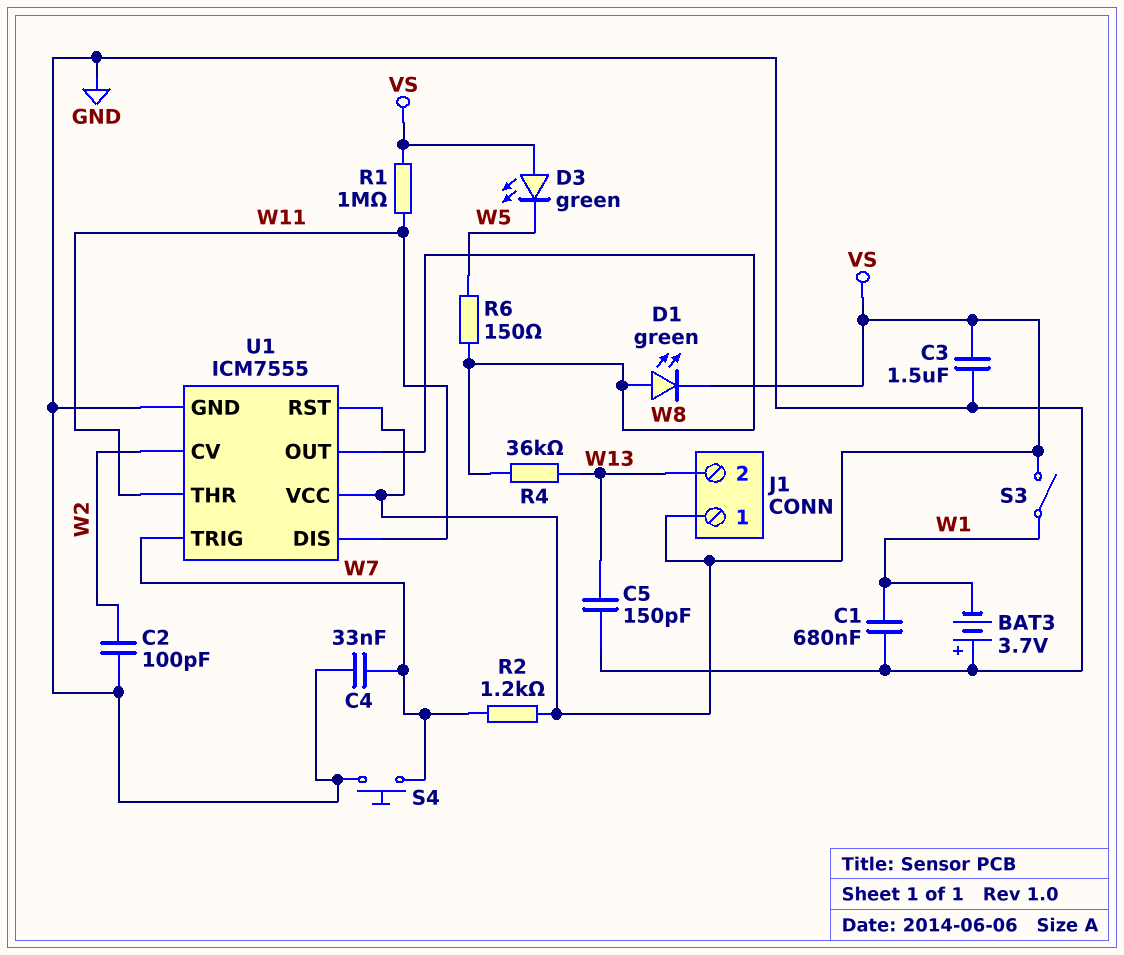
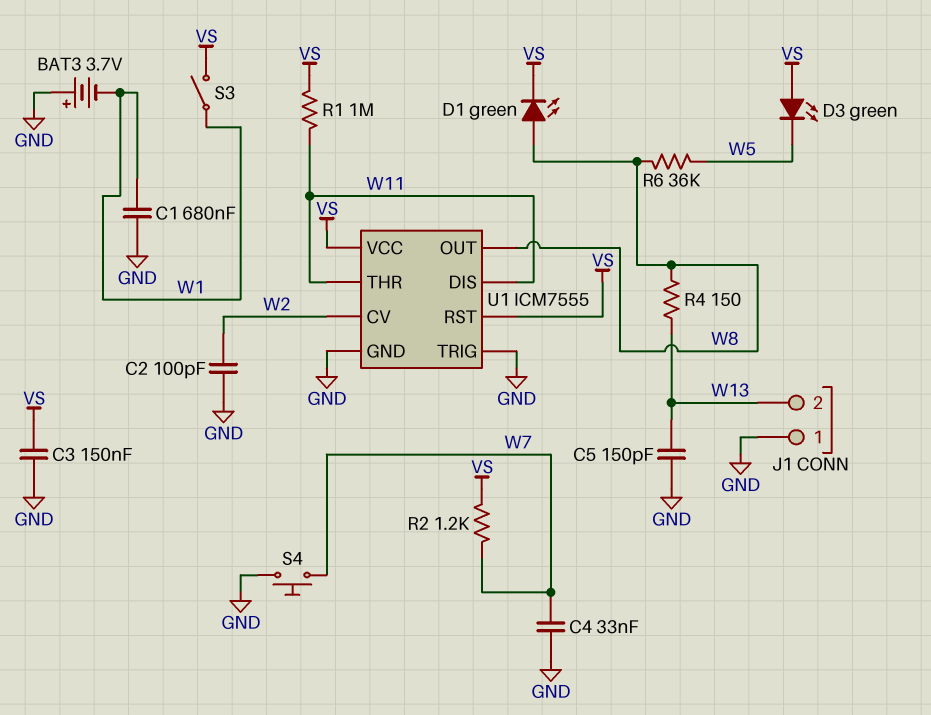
C3: 1.5uF (GND, VS) -> 150nF (GND, VS)
J1 pin 1: VS -> GND
R4: 36k (W8, W13) -> 150 (W8, W13)
R6: 150 (W5, W8) -> 36k (W5, W8)
U1 pin TRIG: W7 -> GND

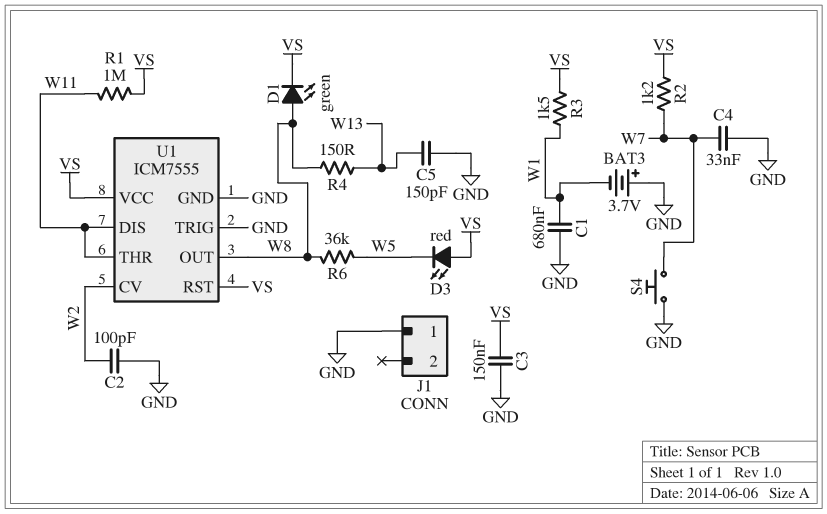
D3: LED green (A VS, K W5) -> LED red (A VS, K W5)
J1 pin 2: W13 -> none
R3: none -> 1.5k (VS, W1)
S3: switch (VS, W1) -> none

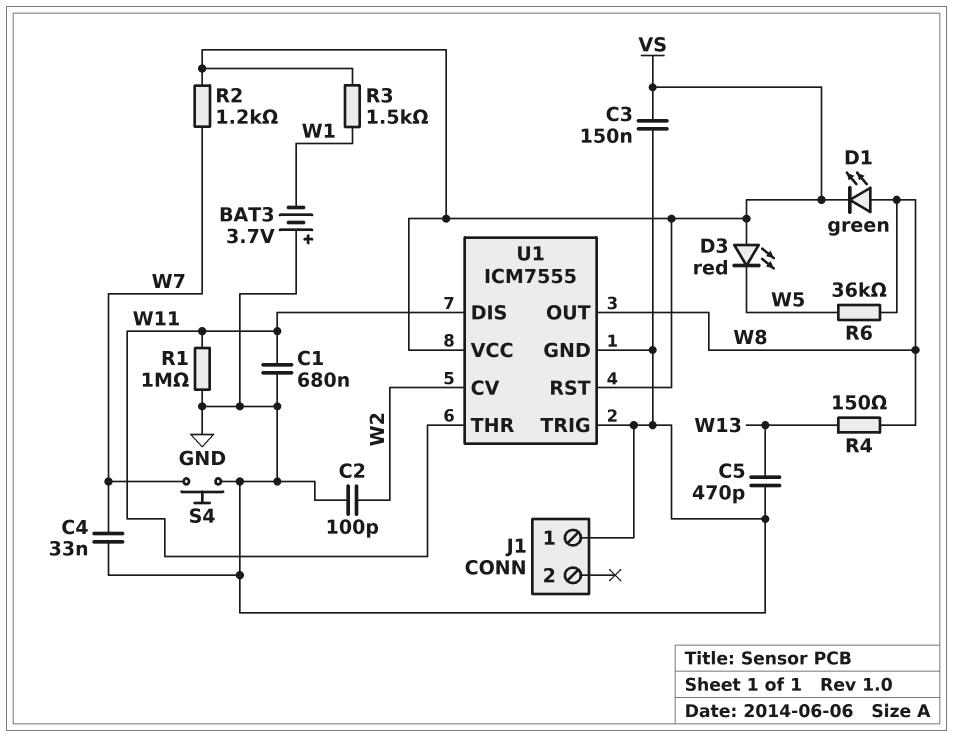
C1: 680nF (GND, W1) -> 680nF (GND, W11)
C5: 150pF (GND, W13) -> 470pF (GND, W13)
R1: 1M (VS, W11) -> 1M (GND, W11)

